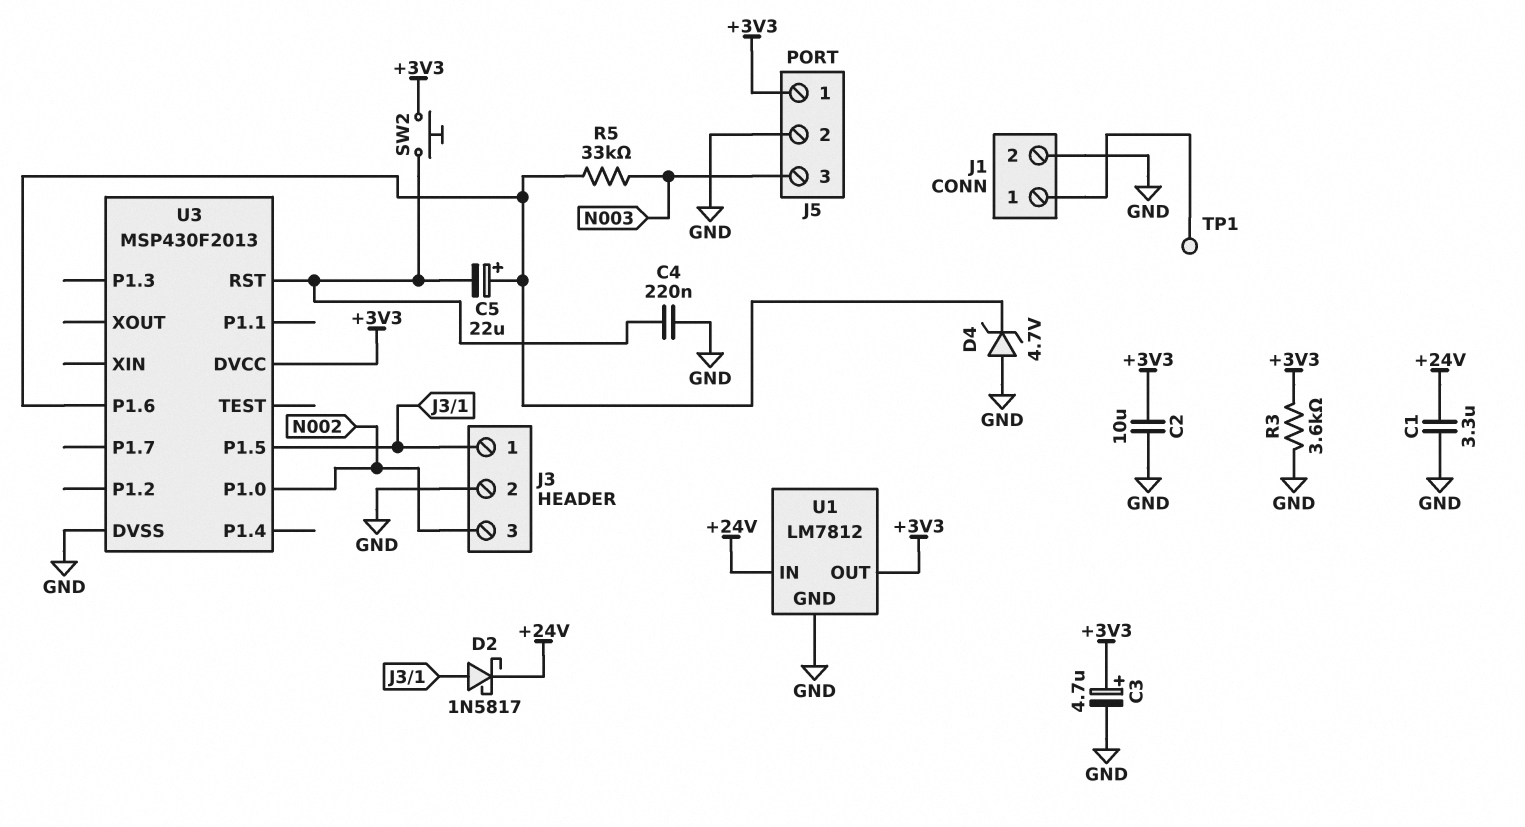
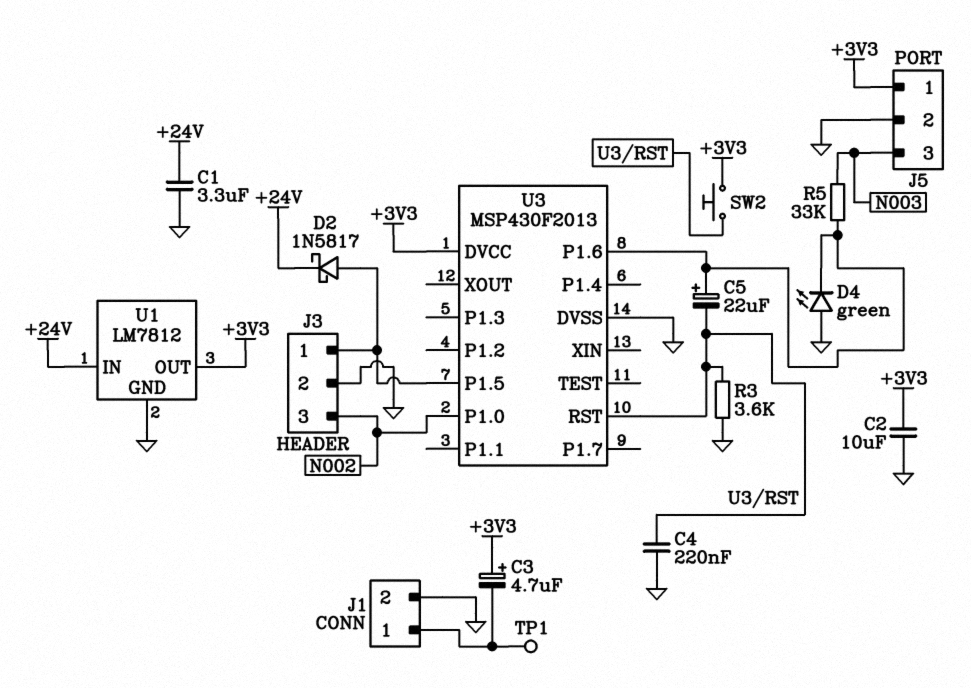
C3: 4.7uF (plus +3V3, minus GND) -> 4.7uF (plus +3V3, minus J1/1)
D4: zener 4.7V (A GND, K U3/P1.6) -> LED green (A GND, K U3/P1.6)
R3: 3.6k (+3V3, GND) -> 3.6k (GND, U3/RST)

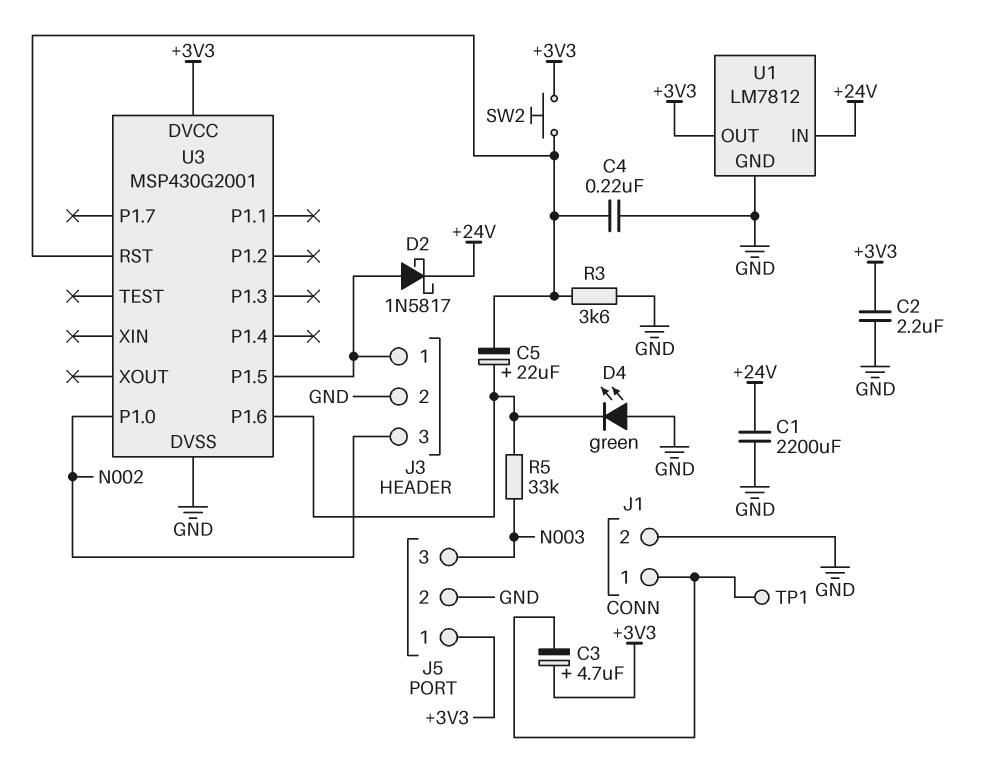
C1: 3.3uF (+24V, GND) -> 2200uF (+24V, GND)
C2: 10uF (+3V3, GND) -> 2.2uF (+3V3, GND)
U3: MSP430F2013 -> MSP430G2001

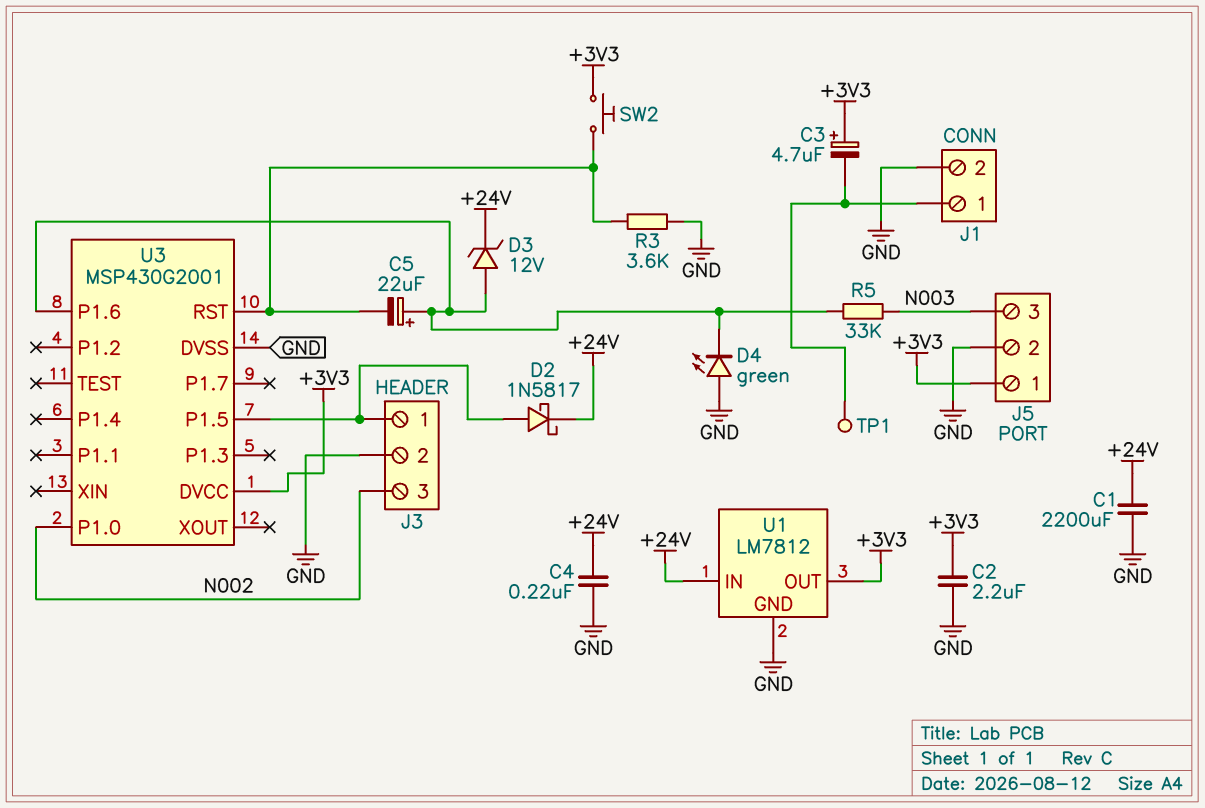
C4: 220nF (GND, U3/RST) -> 220nF (+24V, GND)
D3: none -> zener 12V (A U3/P1.6, K +24V)

